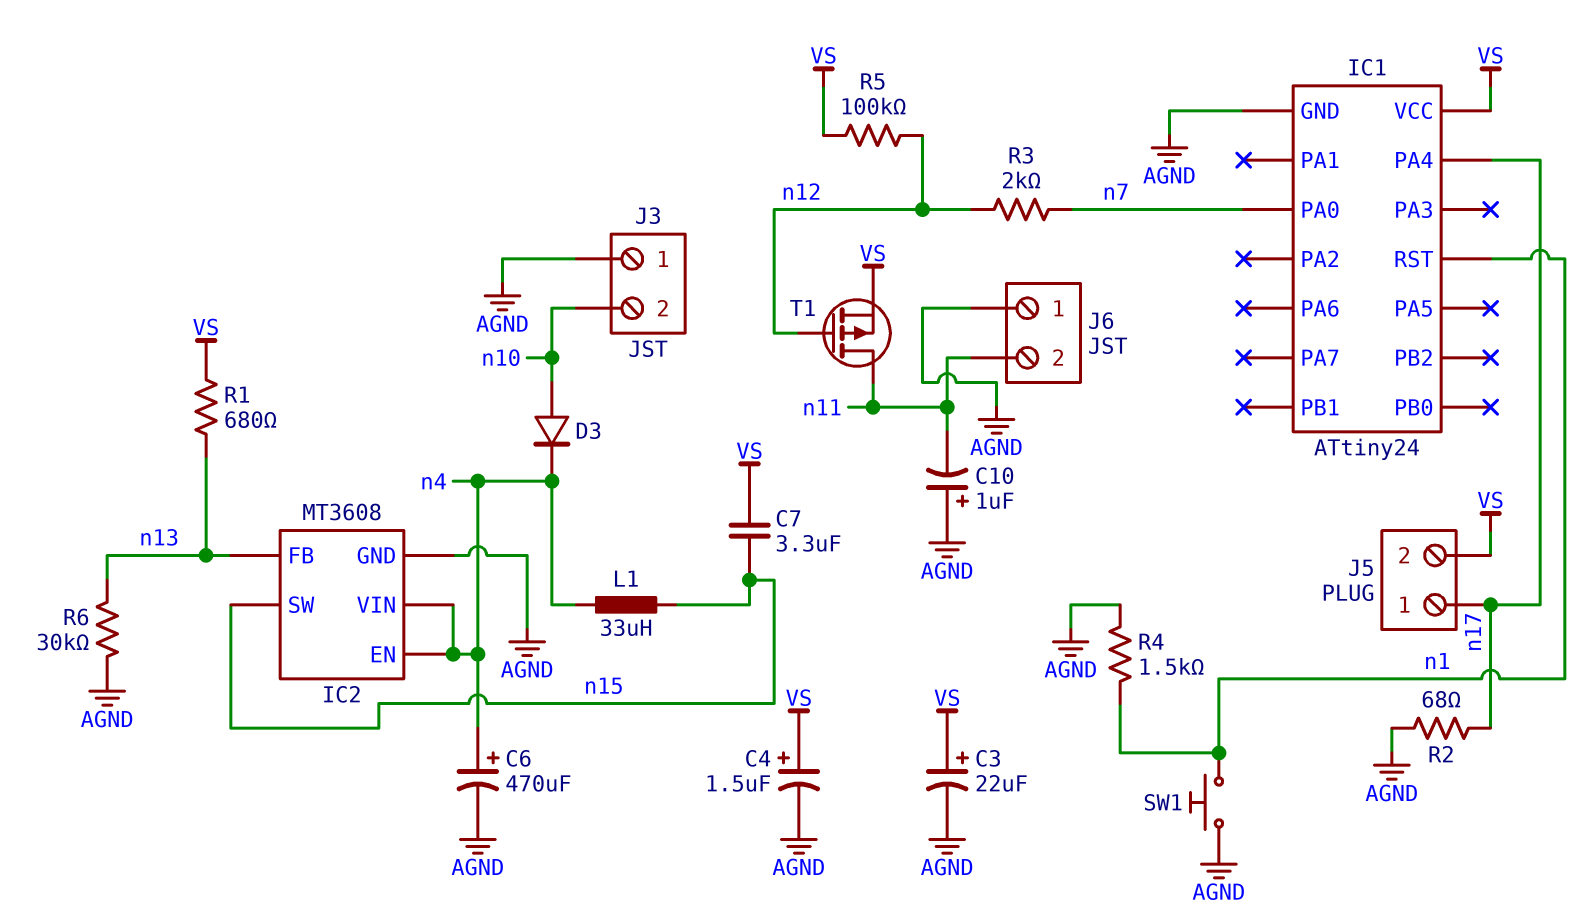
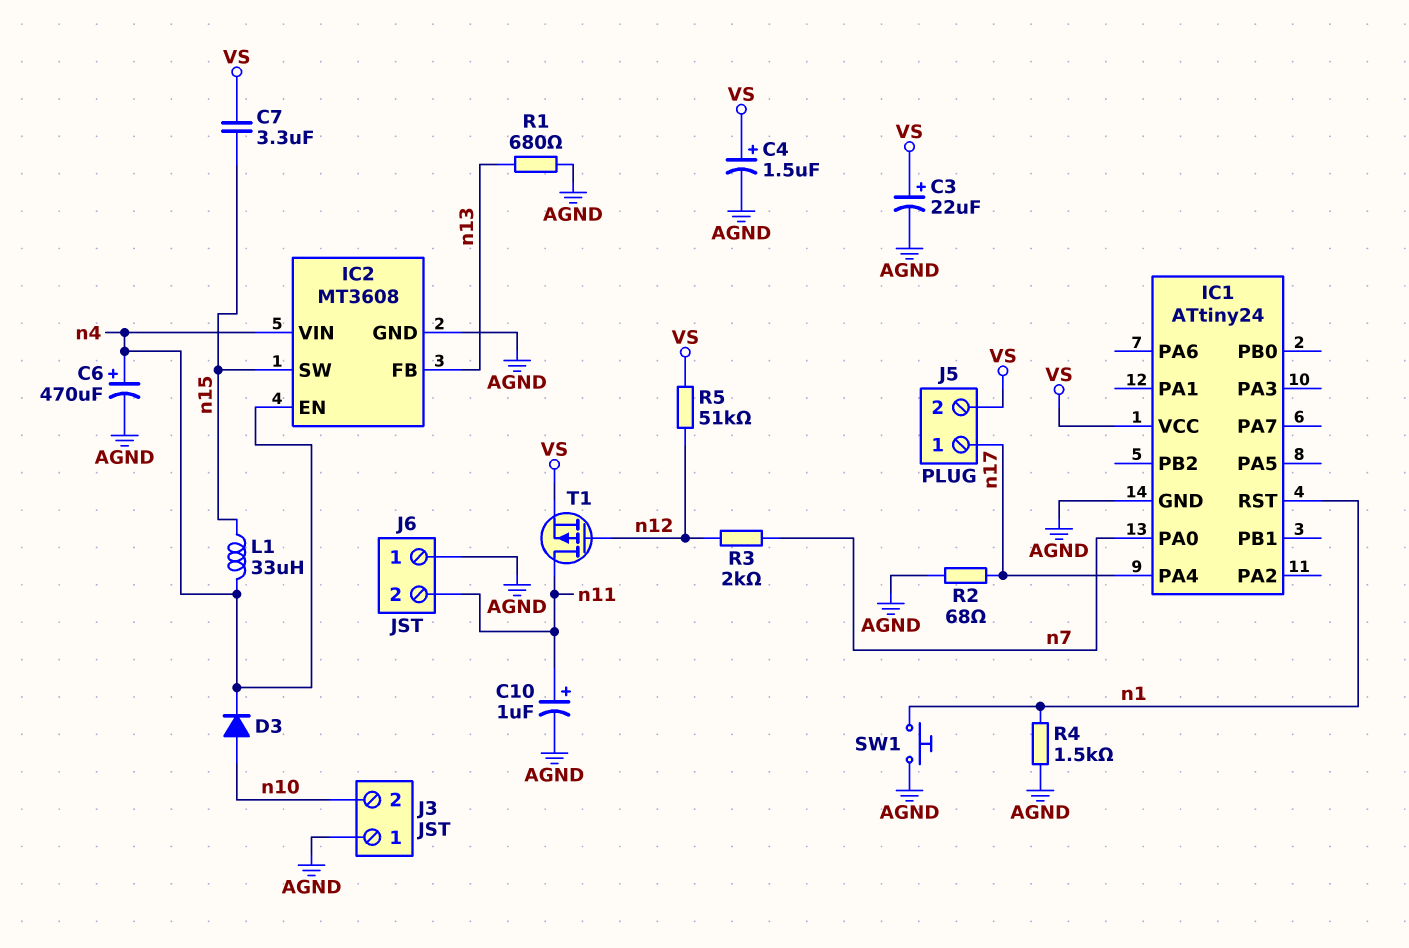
C10: 1uF (plus AGND, minus n11) -> 1uF (plus n11, minus AGND)
R1: 680 (VS, n13) -> 680 (AGND, n13)
R5: 100k (VS, n12) -> 51k (VS, n12)
R6: 30k (AGND, n13) -> none

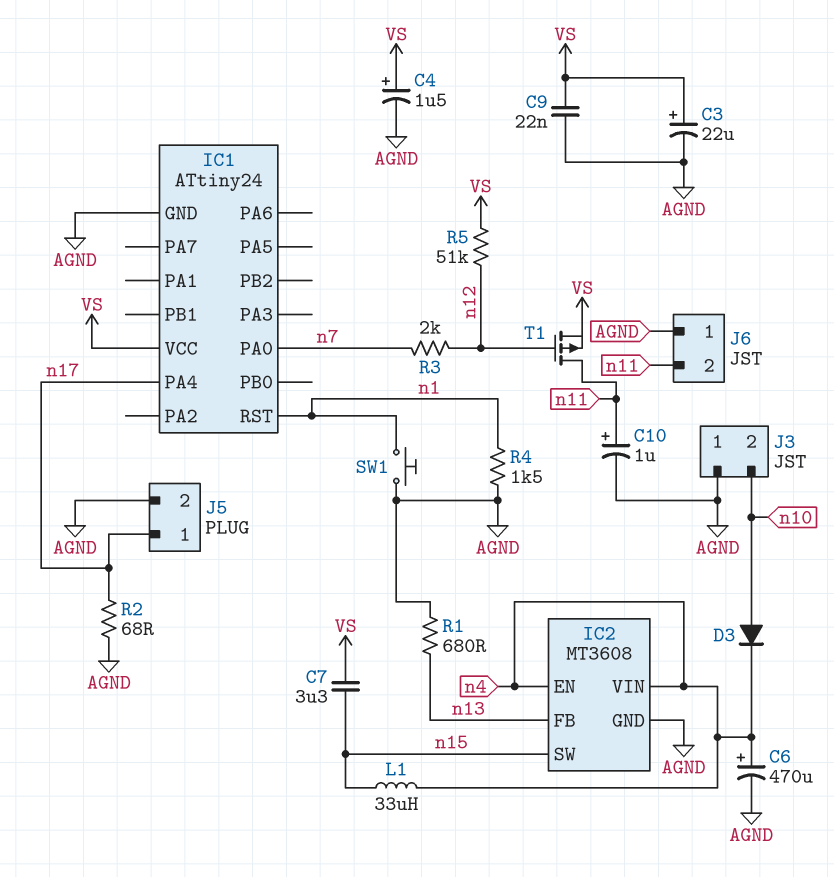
C9: none -> 22nF (AGND, VS)
J5 pin 2: VS -> AGND

